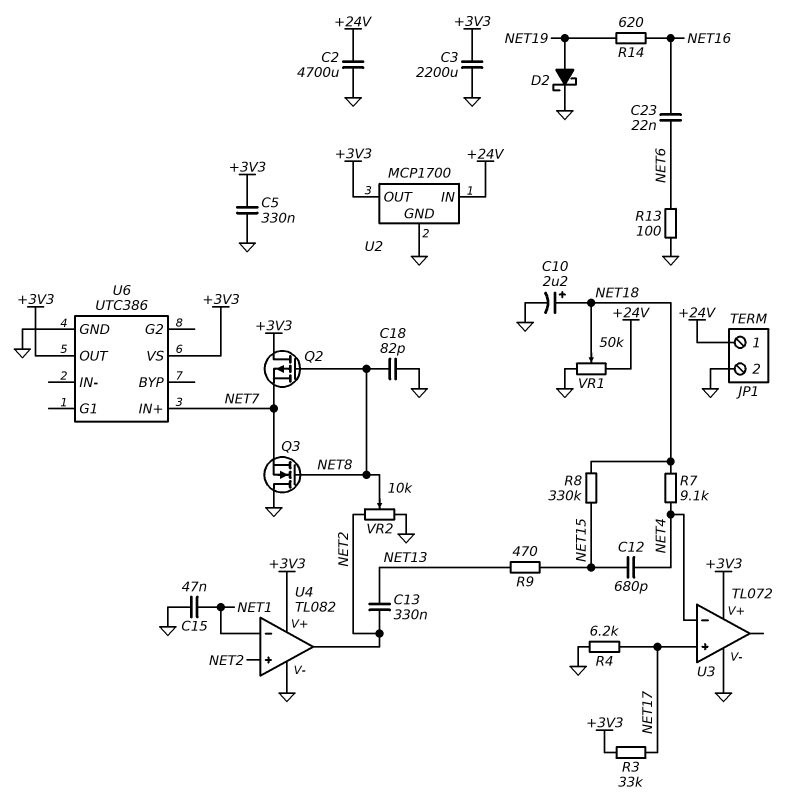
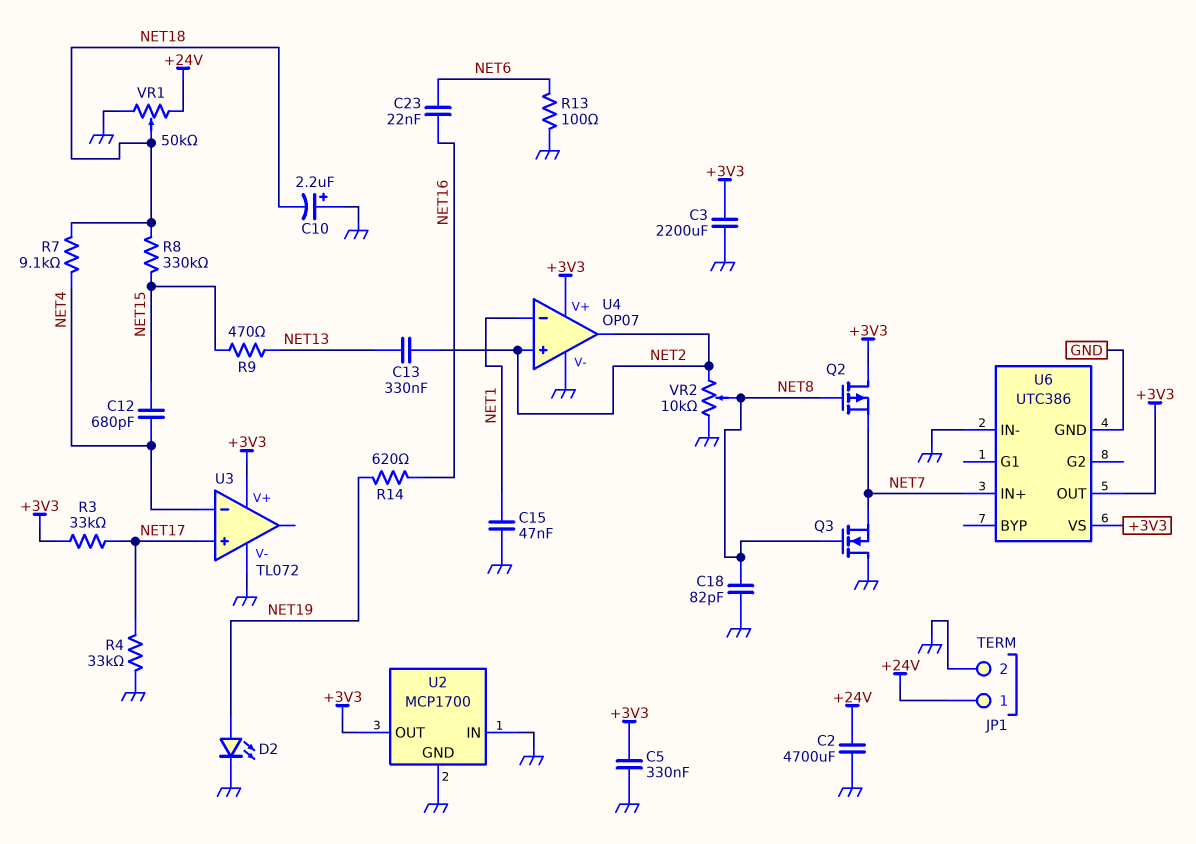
C10: 2.2uF (plus NET18, minus GND) -> 2.2uF (plus GND, minus NET18)
D2: schottky (A NET19, K GND) -> LED (A NET19, K GND)
R4: 6.2k (GND, NET17) -> 33k (GND, NET17)
U2 pin IN: +24V -> GND
U4: TL082 -> OP07
U6 pin IN-: none -> GND

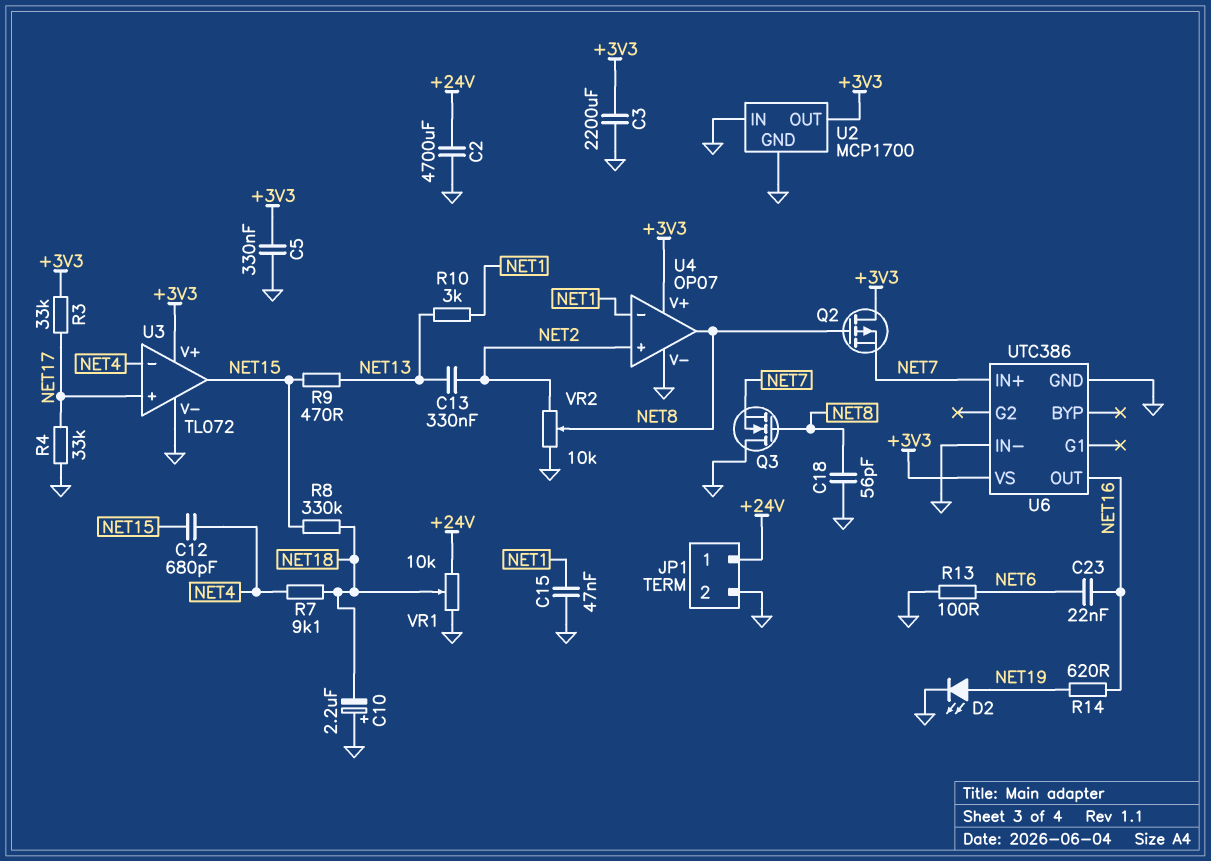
C18: 82pF (GND, NET8) -> 56pF (GND, NET8)
R10: none -> 3k (NET1, NET13)
U3 pin out: none -> NET15
U4 pin out: NET2 -> NET8
U6 pin OUT: +3V3 -> NET16
VR1: 50k (+24V, GND, wiper NET18) -> 10k (+24V, GND, wiper NET18)

